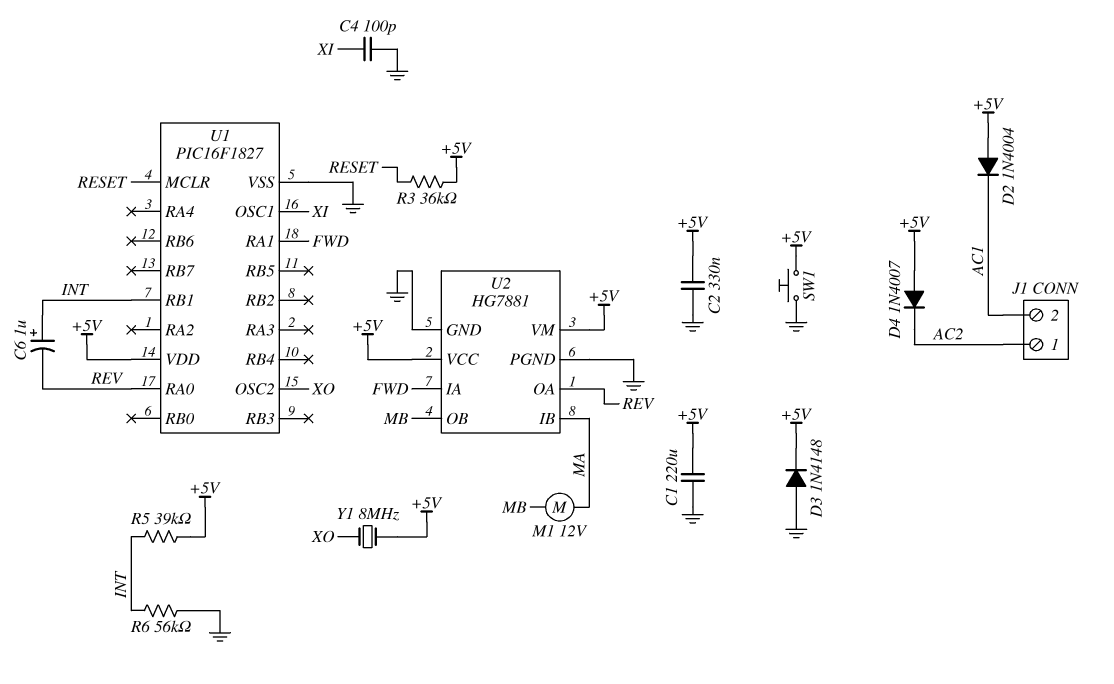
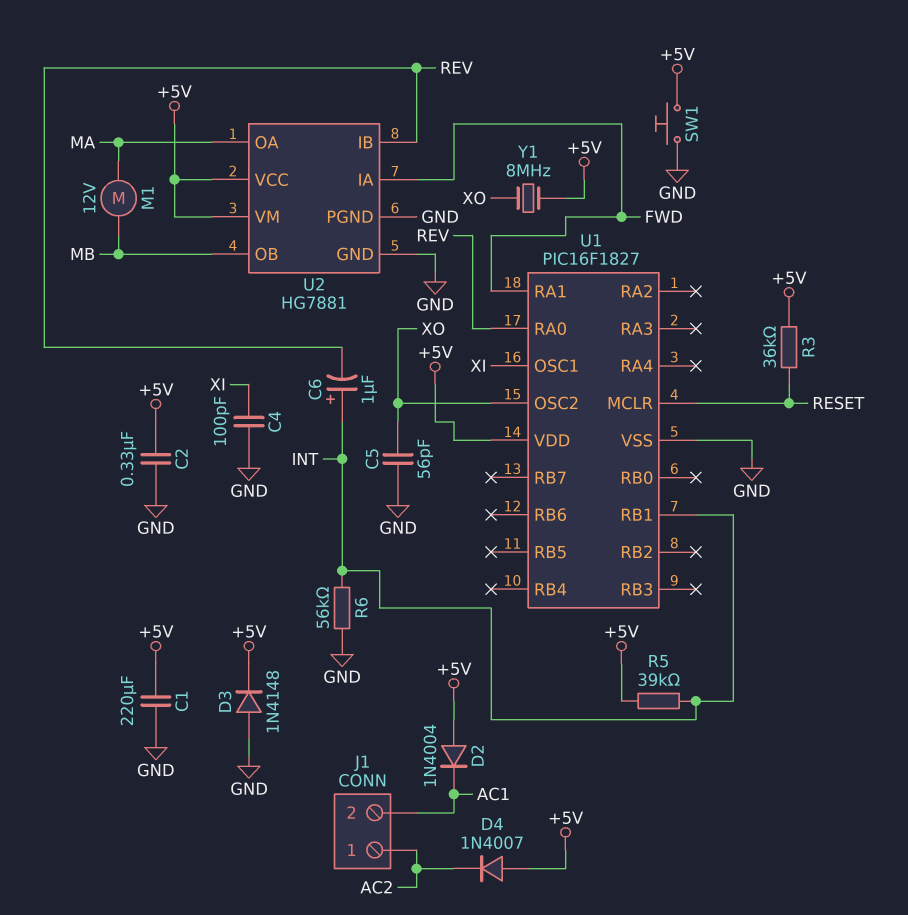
C5: none -> 56pF (GND, XO)
U2 pin IB: MA -> REV
U2 pin OA: REV -> MA

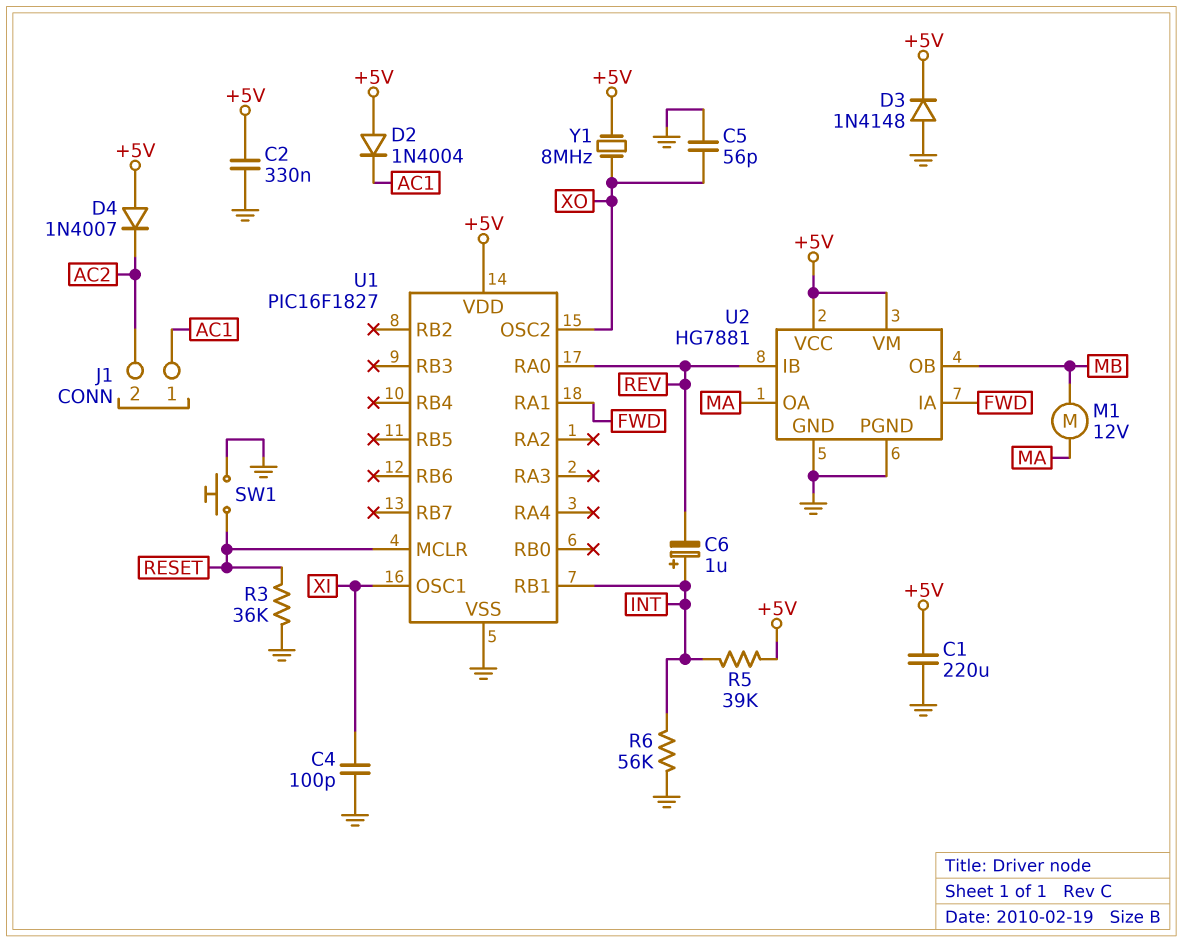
J1 pin 1: AC2 -> AC1
J1 pin 2: AC1 -> AC2
R3: 36k (+5V, RESET) -> 36k (GND, RESET)
SW1: button (+5V, GND) -> button (GND, RESET)

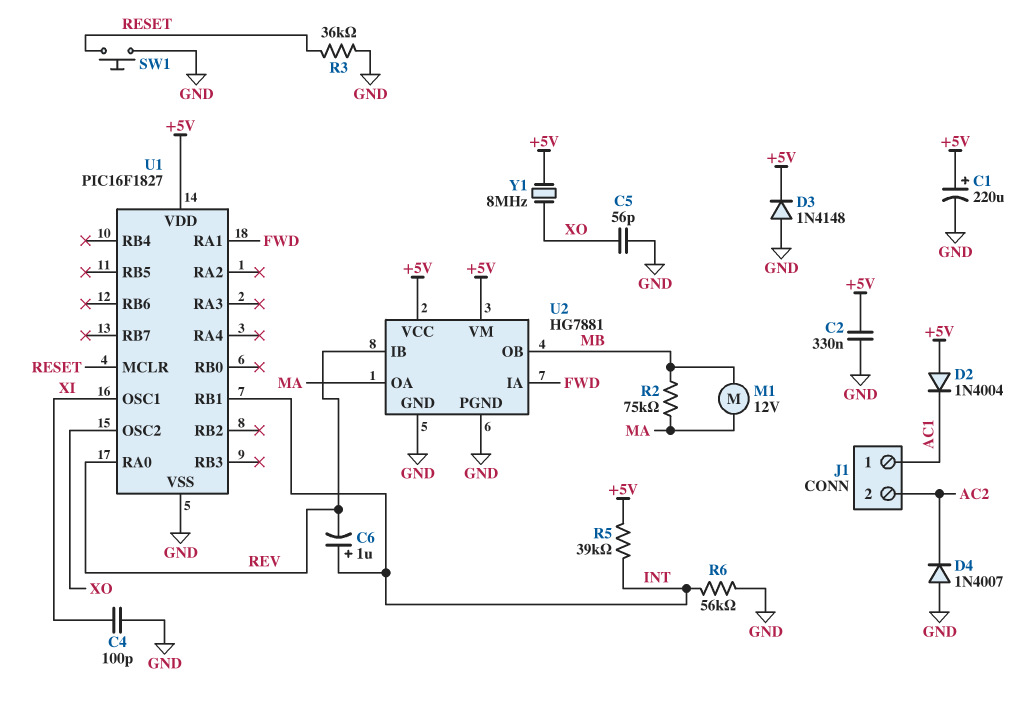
C1: 220uF (+5V, GND) -> 220uF (plus +5V, minus GND)
D4: diode 1N4007 (A +5V, K AC2) -> diode 1N4007 (A GND, K AC2)
R2: none -> 75k (MA, MB)

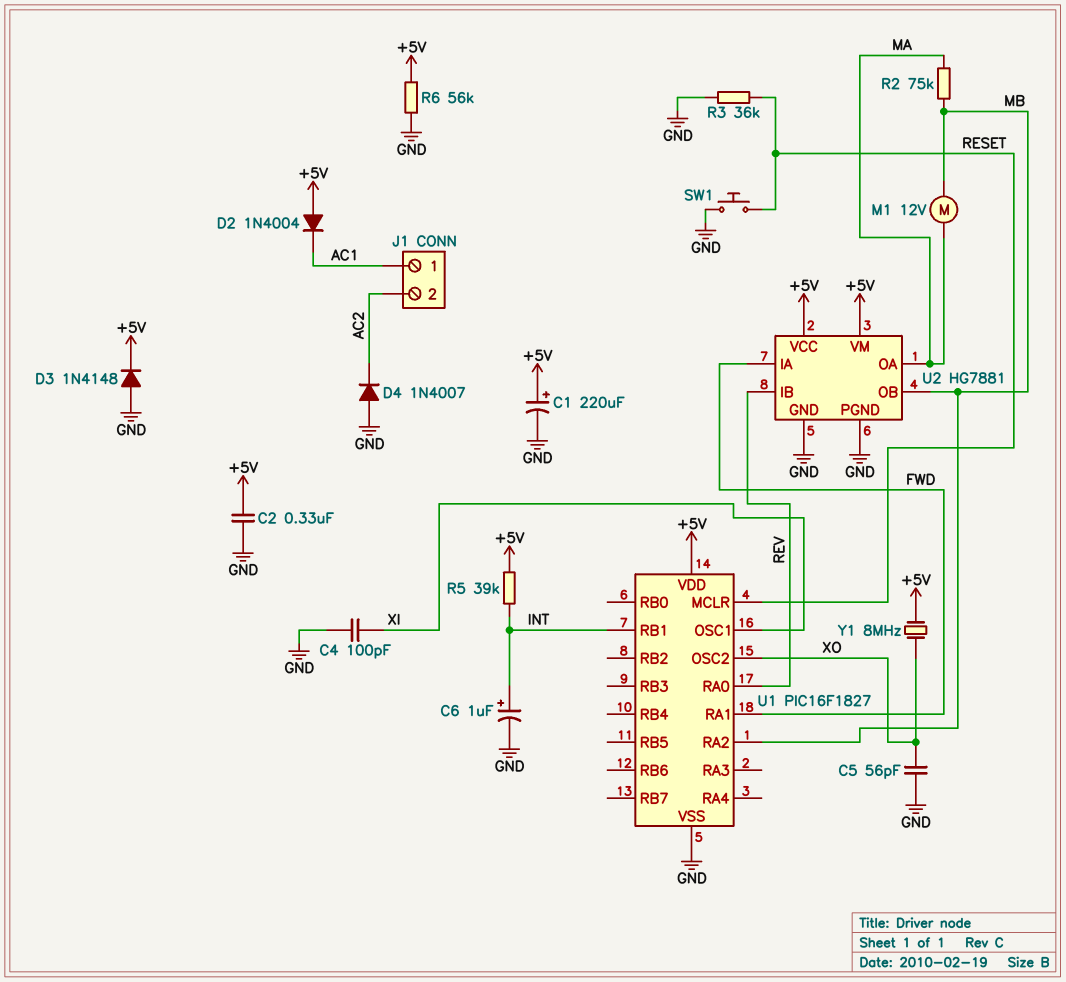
C6: 1uF (plus INT, minus REV) -> 1uF (plus INT, minus GND)
R6: 56k (GND, INT) -> 56k (+5V, GND)
U1 pin RA2: none -> MB

